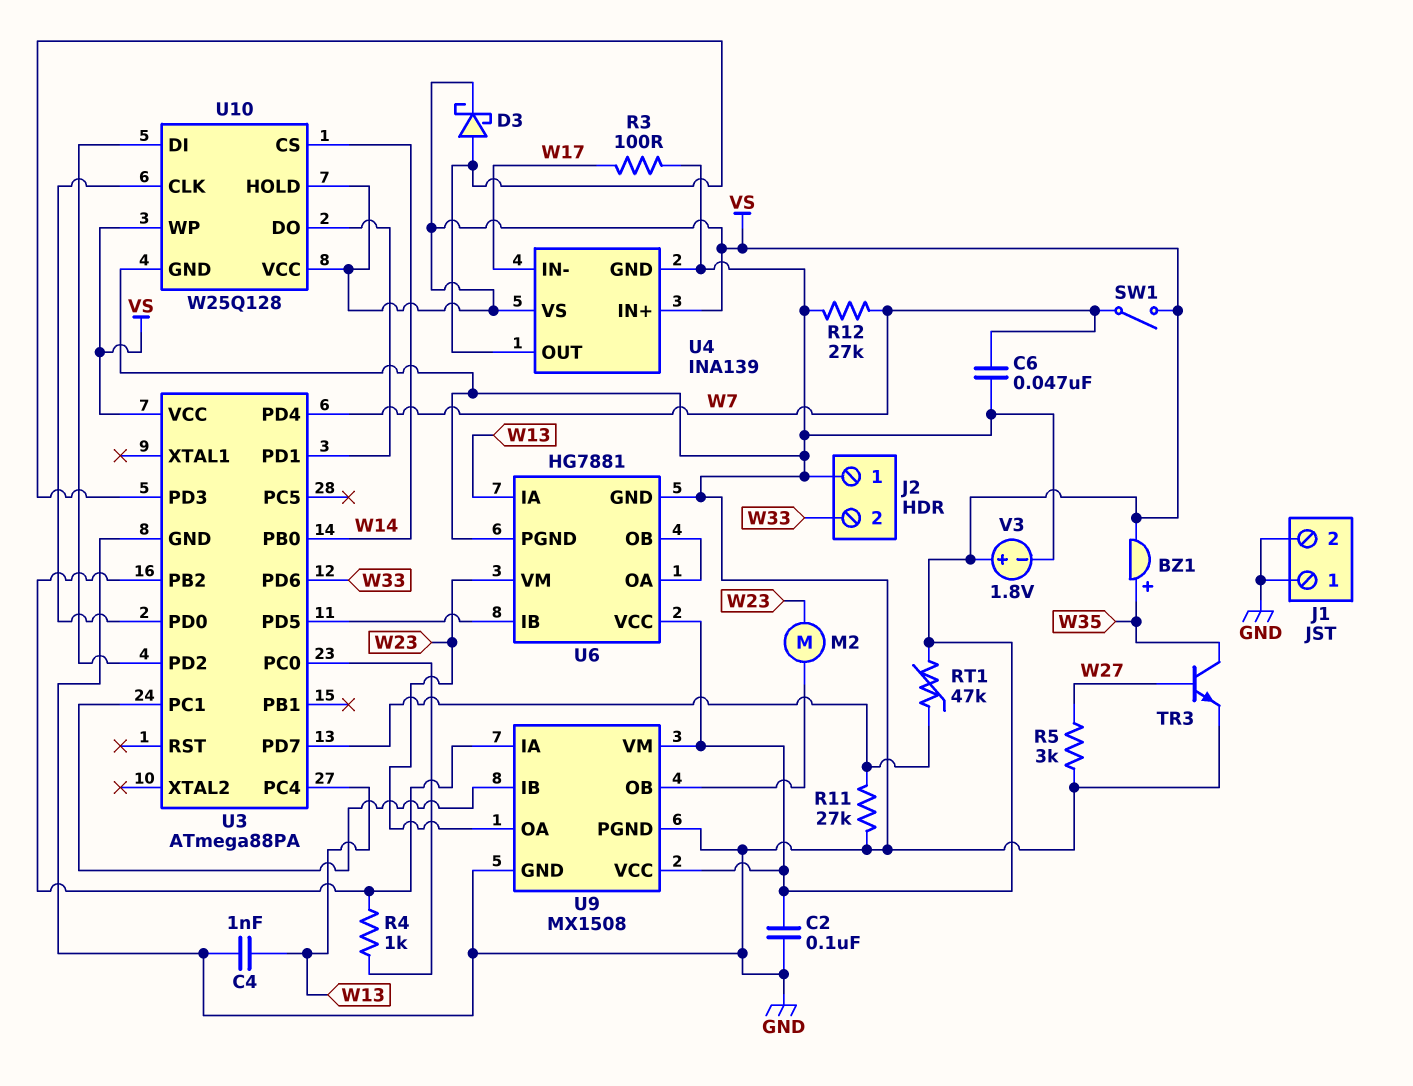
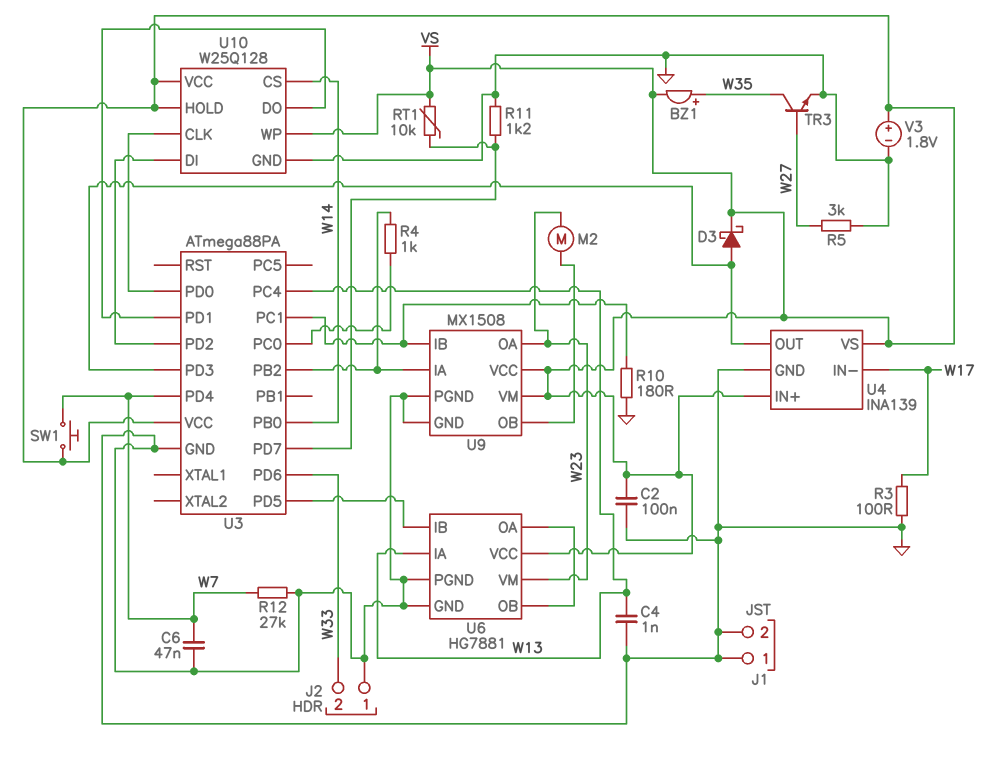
R10: none -> 180 (GND, U3/PC1)
R11: 27k (GND, U3/PD7) -> 1.2k (GND, U3/PD7)
RT1: 47k (U3/PD7, VS) -> 10k (U3/PD7, VS)
SW1: switch (VS, W7) -> button (VS, W7)

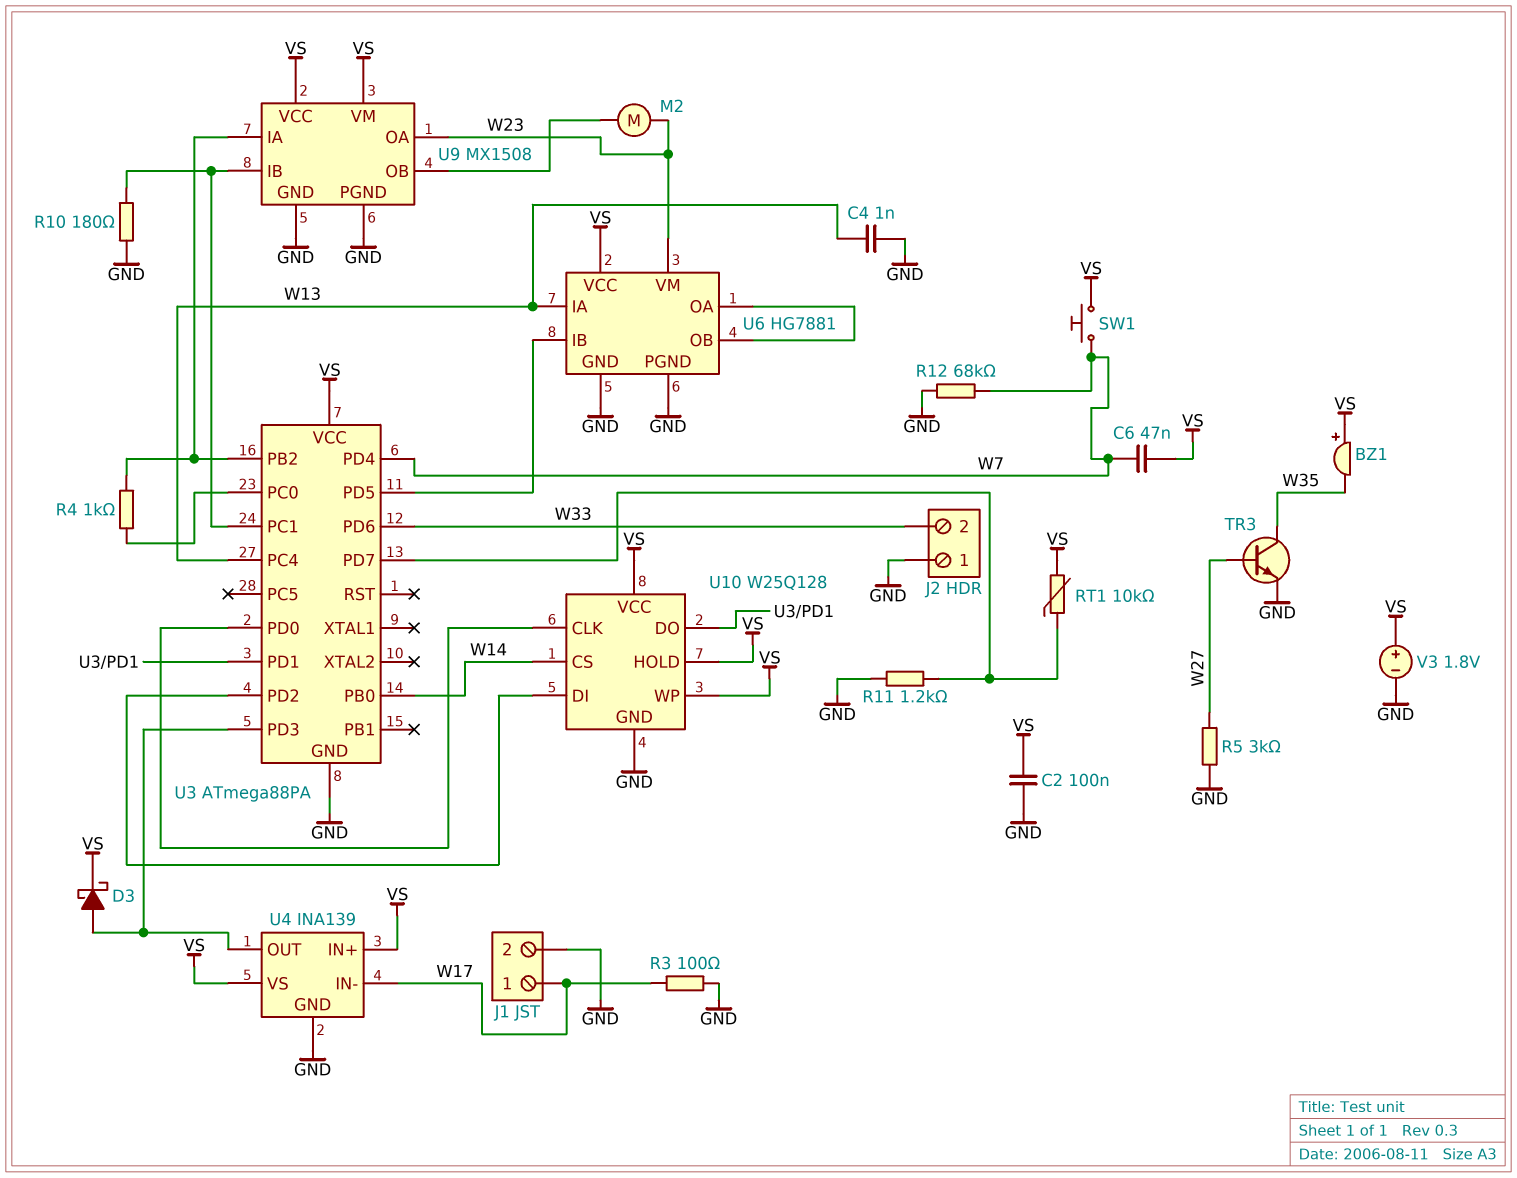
BZ1: buzzer (plus W35, minus VS) -> buzzer (plus VS, minus W35)
C6: 47nF (GND, W7) -> 47nF (VS, W7)
J1 pin 1: GND -> W17
R12: 27k (GND, W7) -> 68k (GND, W7)

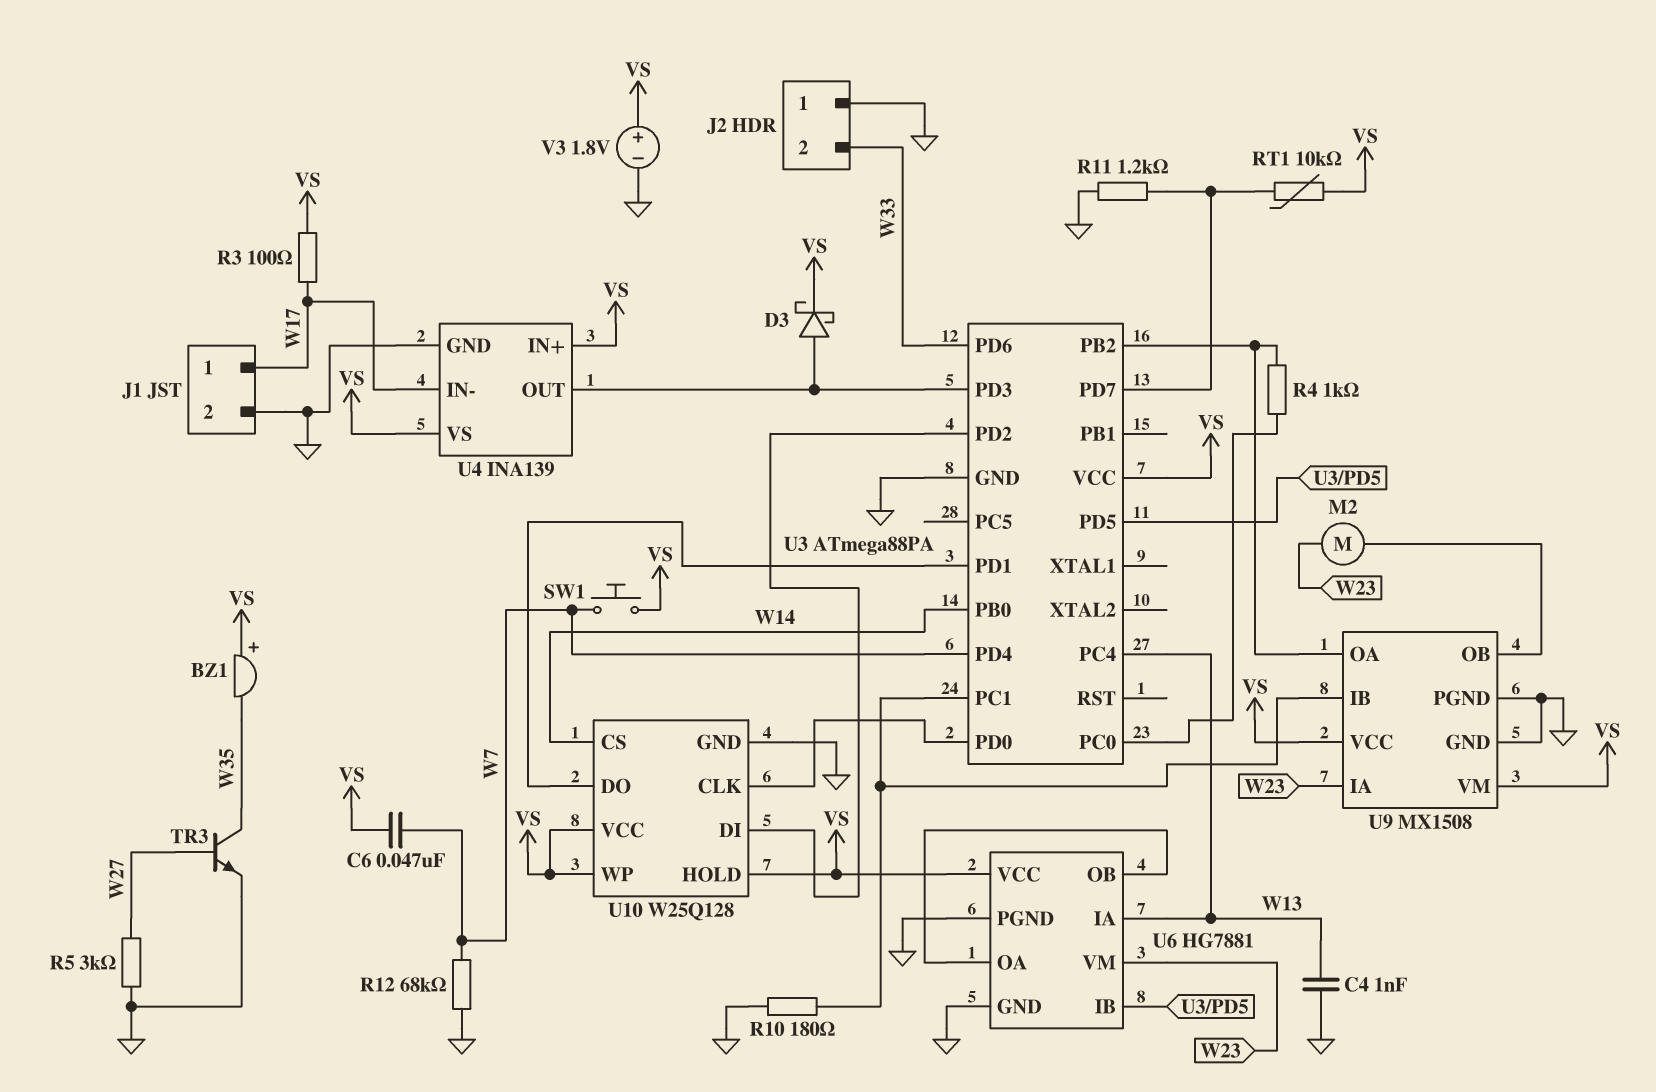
C2: 100nF (GND, VS) -> none
R3: 100 (GND, W17) -> 100 (VS, W17)
U9 pin IA: U3/PB2 -> W23
U9 pin OA: W23 -> U3/PB2

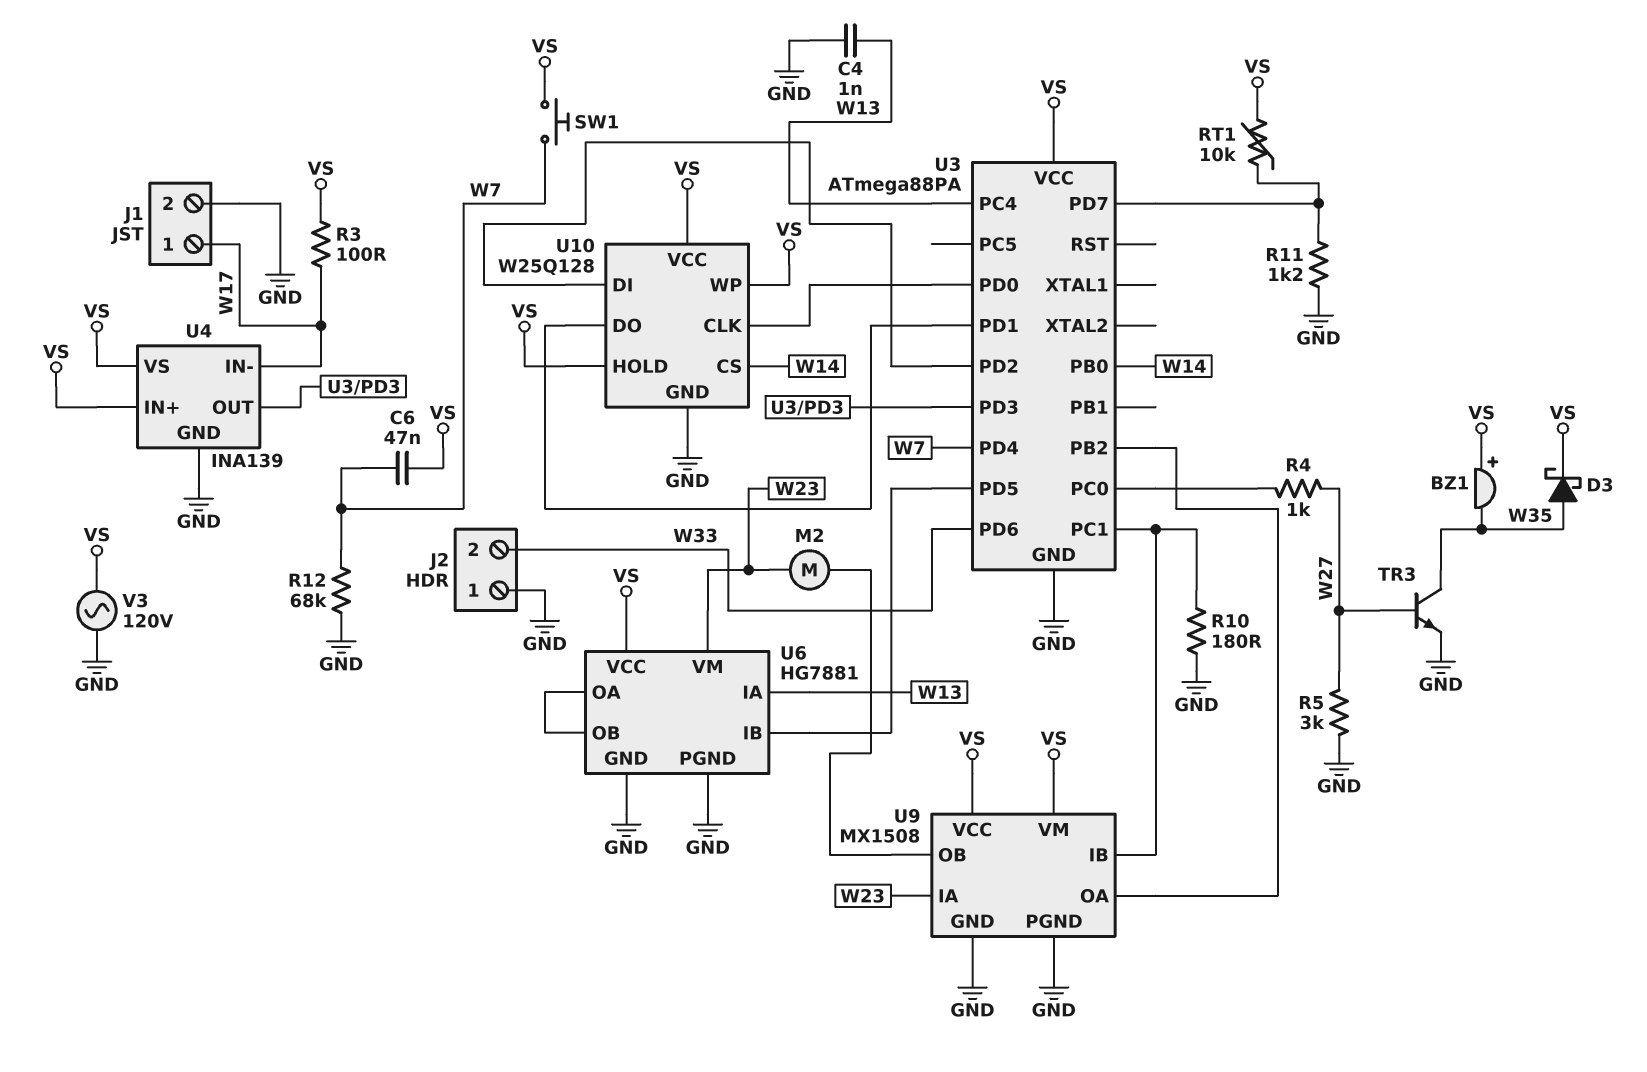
D3: schottky (A U3/PD3, K VS) -> schottky (A W35, K VS)
R4: 1k (U3/PB2, U3/PC0) -> 1k (U3/PC0, W27)
V3: 1.8V (plus VS, minus GND) -> AC 120V (GND, VS)

